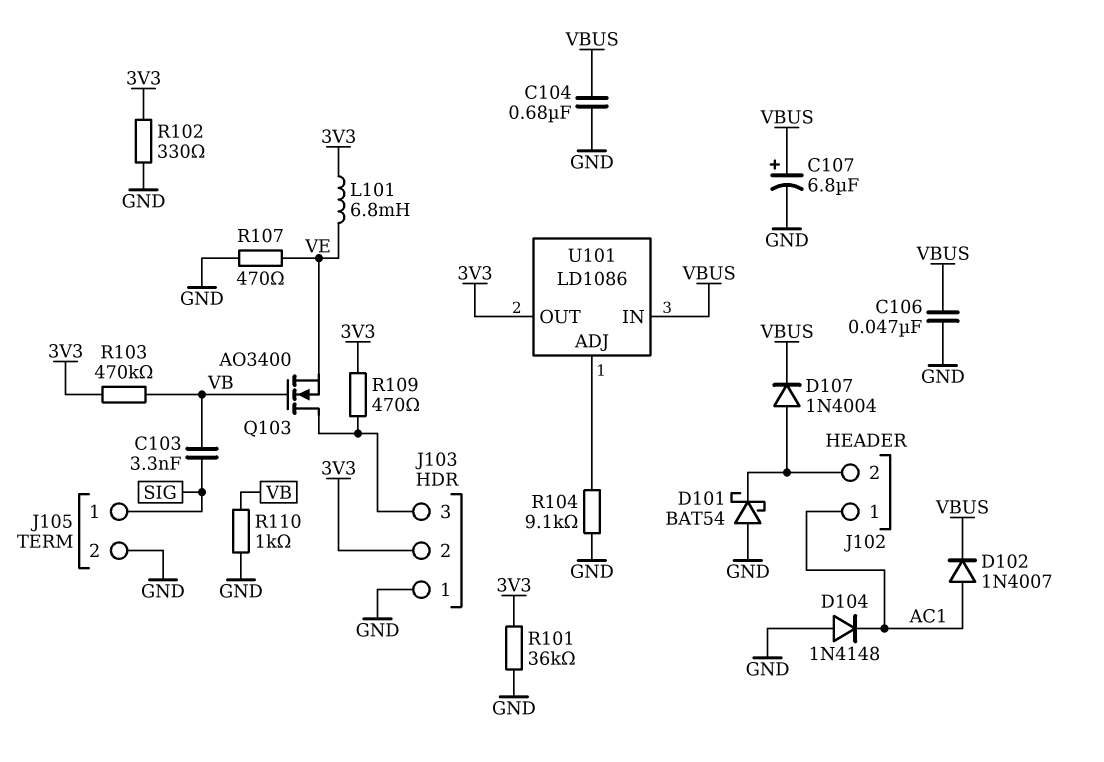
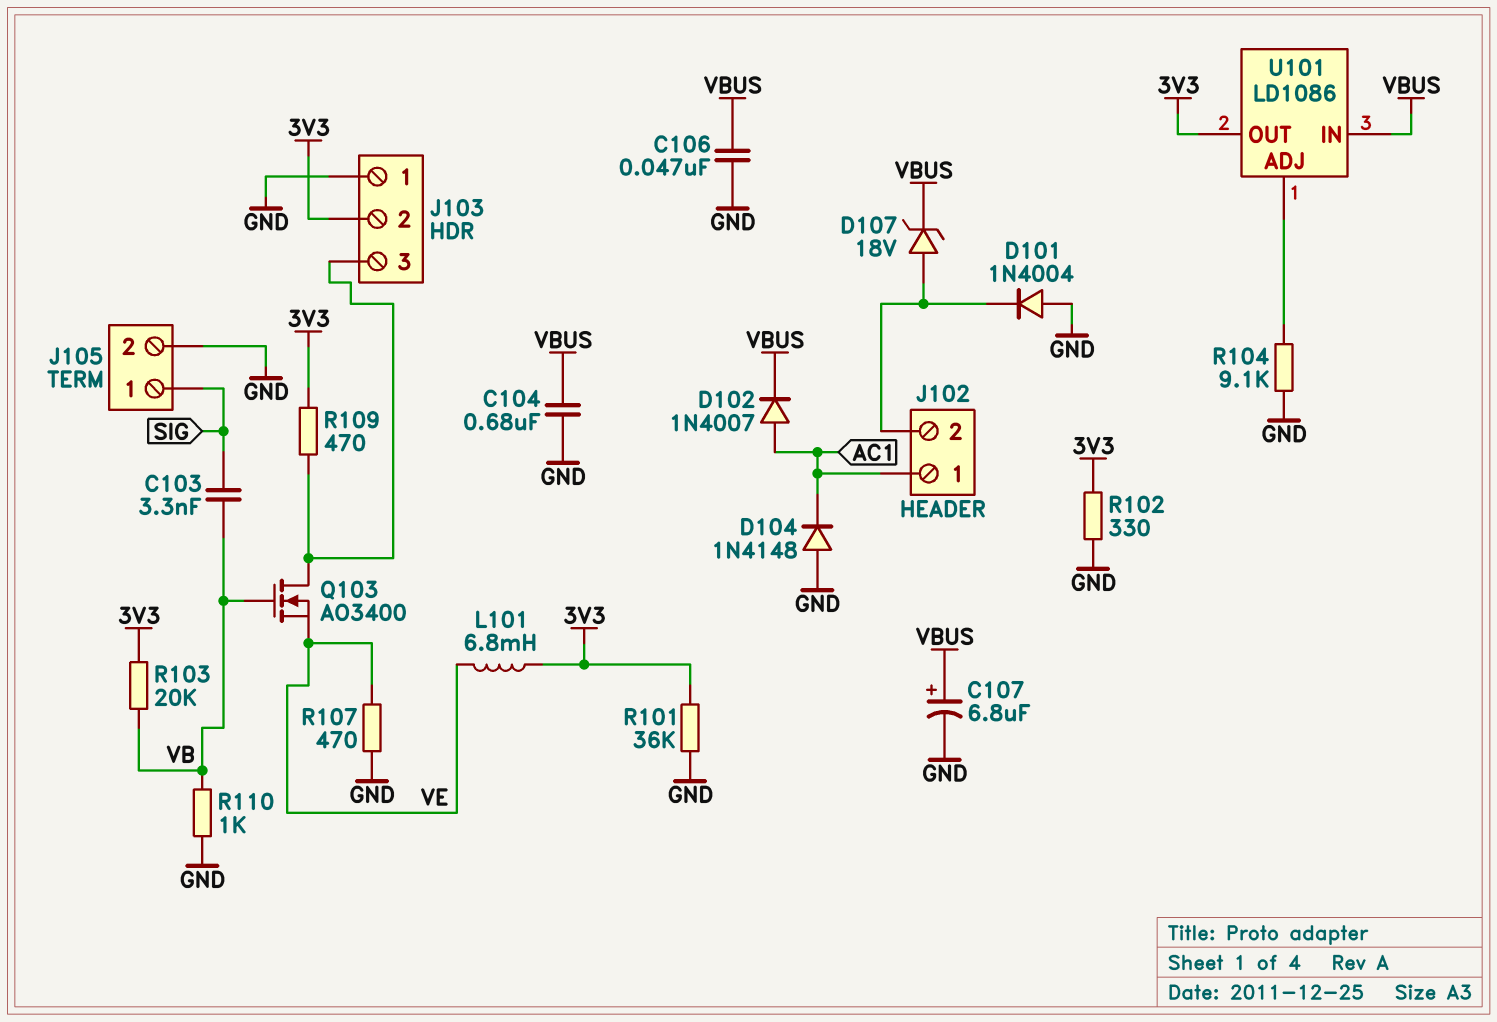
D101: schottky BAT54 (A GND, K J102/2) -> diode 1N4004 (A GND, K J102/2)
D107: diode 1N4004 (A J102/2, K VBUS) -> zener 18V (A J102/2, K VBUS)
R103: 470k (3V3, VB) -> 20k (3V3, VB)

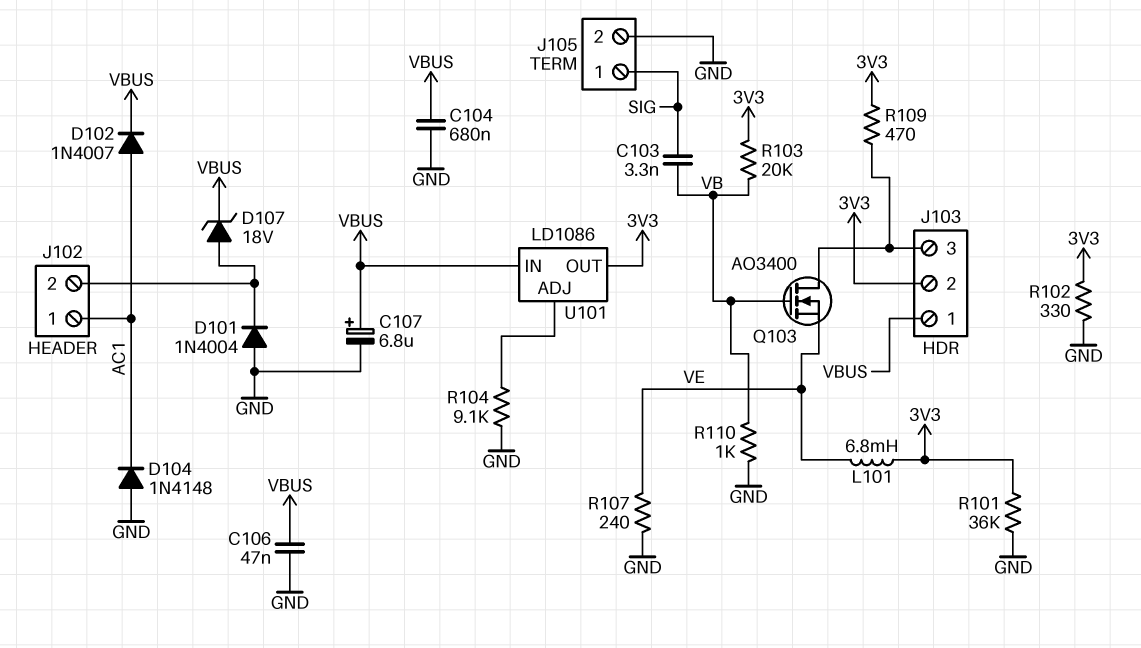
J103 pin 1: GND -> VBUS
R107: 470 (GND, VE) -> 240 (GND, VE)

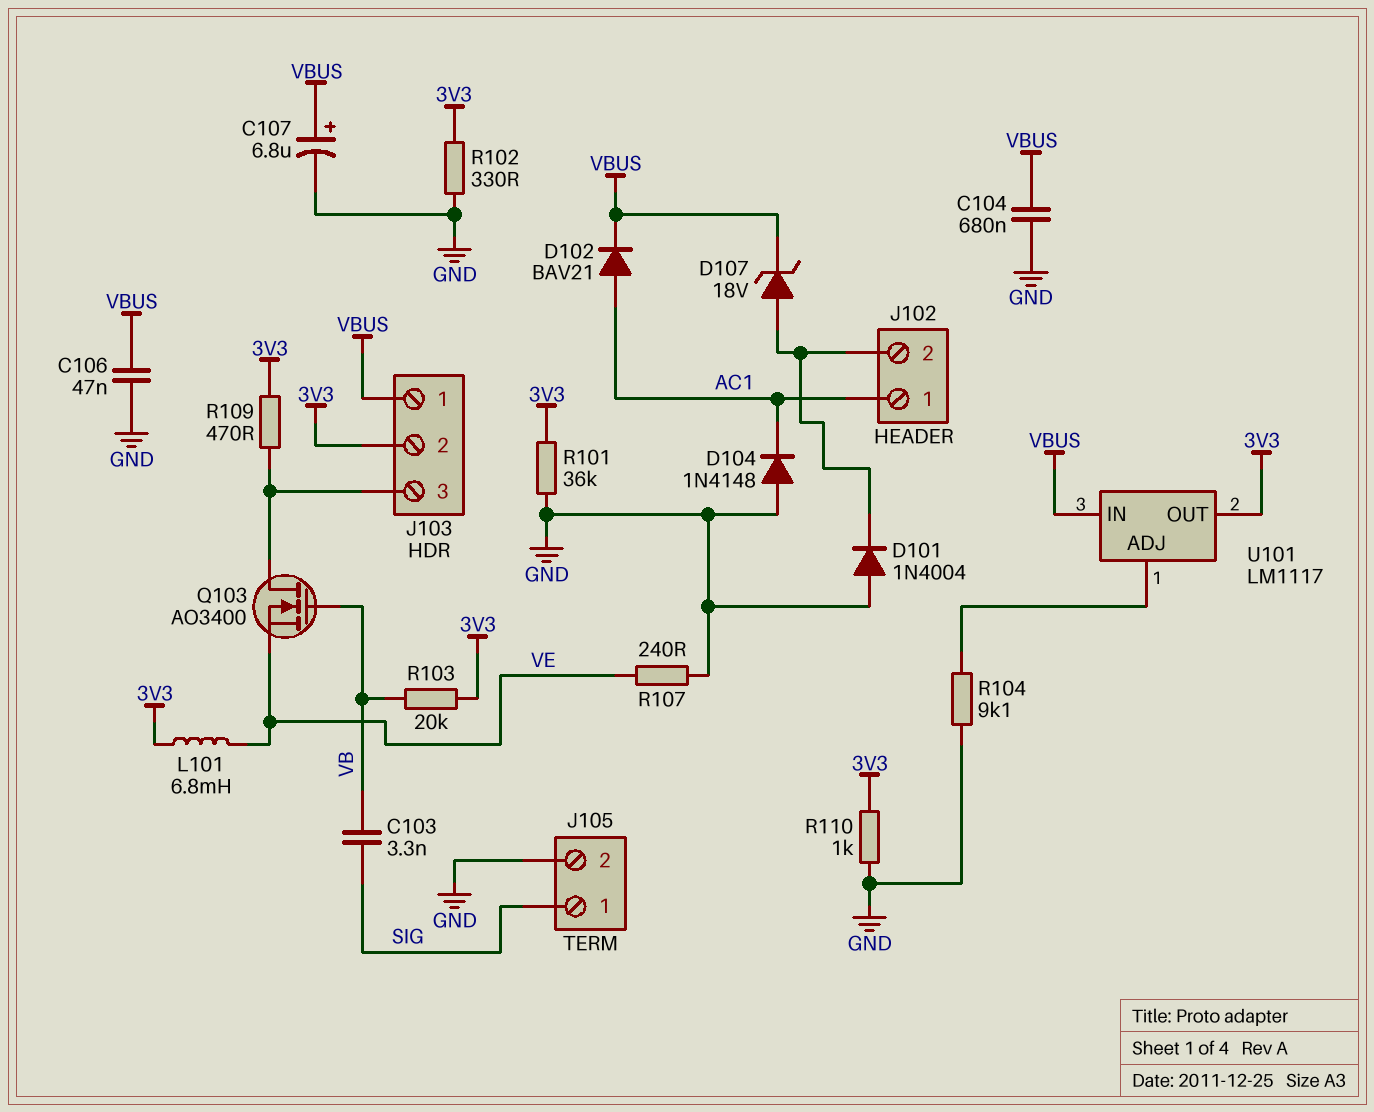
D102: diode 1N4007 (A AC1, K VBUS) -> diode BAV21 (A AC1, K VBUS)
R110: 1k (GND, VB) -> 1k (3V3, GND)
U101: LD1086 -> LM1117

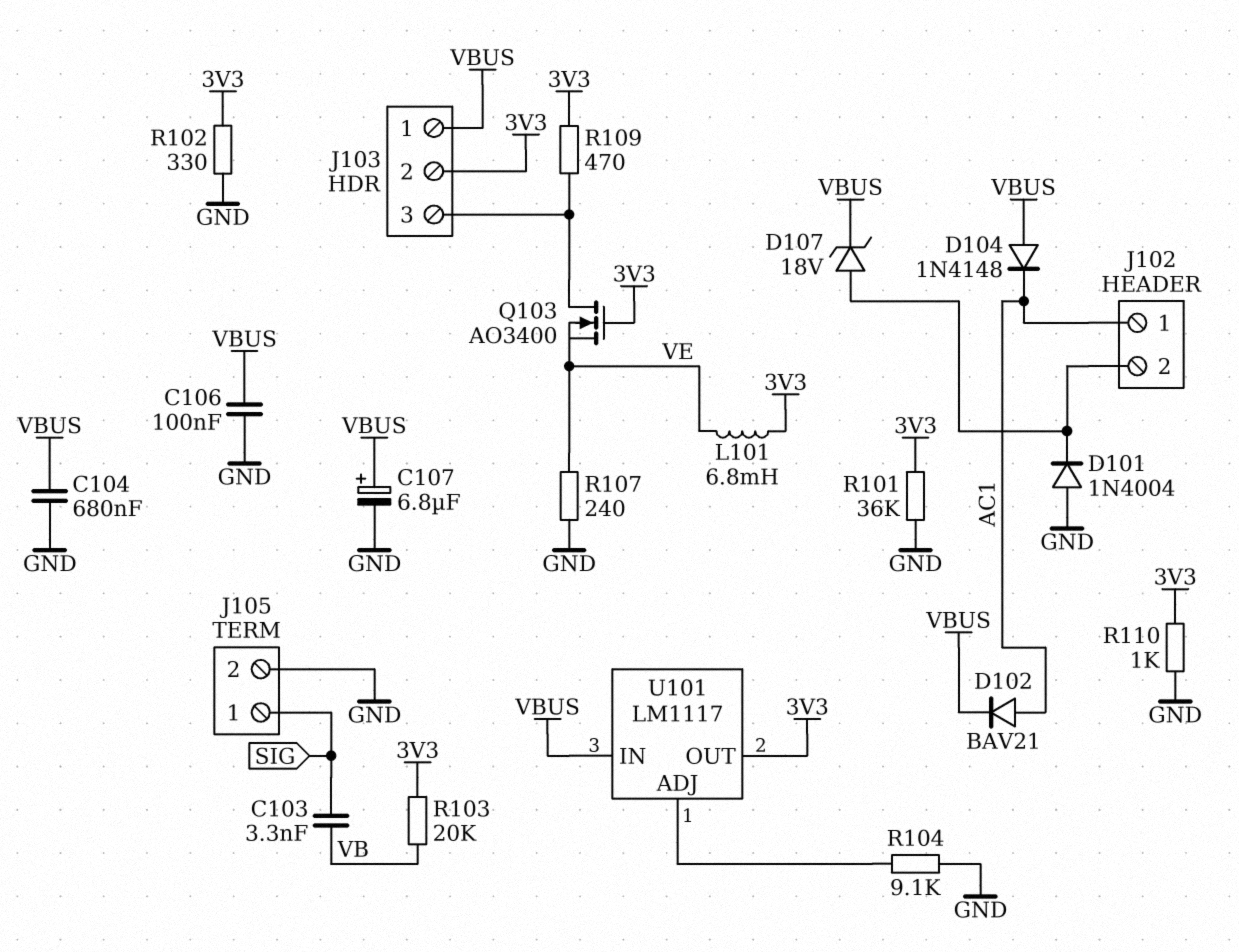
C106: 47nF (GND, VBUS) -> 100nF (GND, VBUS)
D104: diode 1N4148 (A GND, K AC1) -> diode 1N4148 (A VBUS, K AC1)
Q103: NMOS AO3400 (G VB, D J103/3, S VE) -> NMOS AO3400 (G 3V3, D J103/3, S VE)

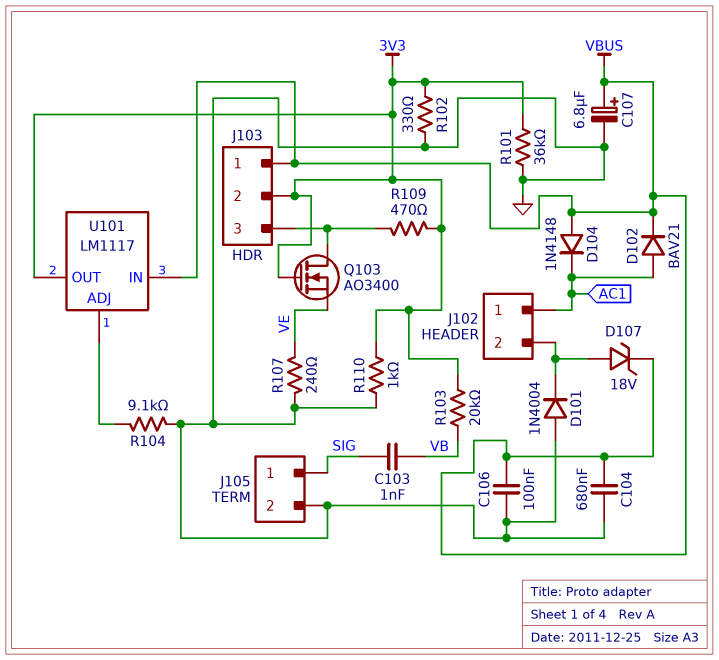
C103: 3.3nF (SIG, VB) -> 1nF (SIG, VB)
L101: 6.8mH (3V3, VE) -> none

